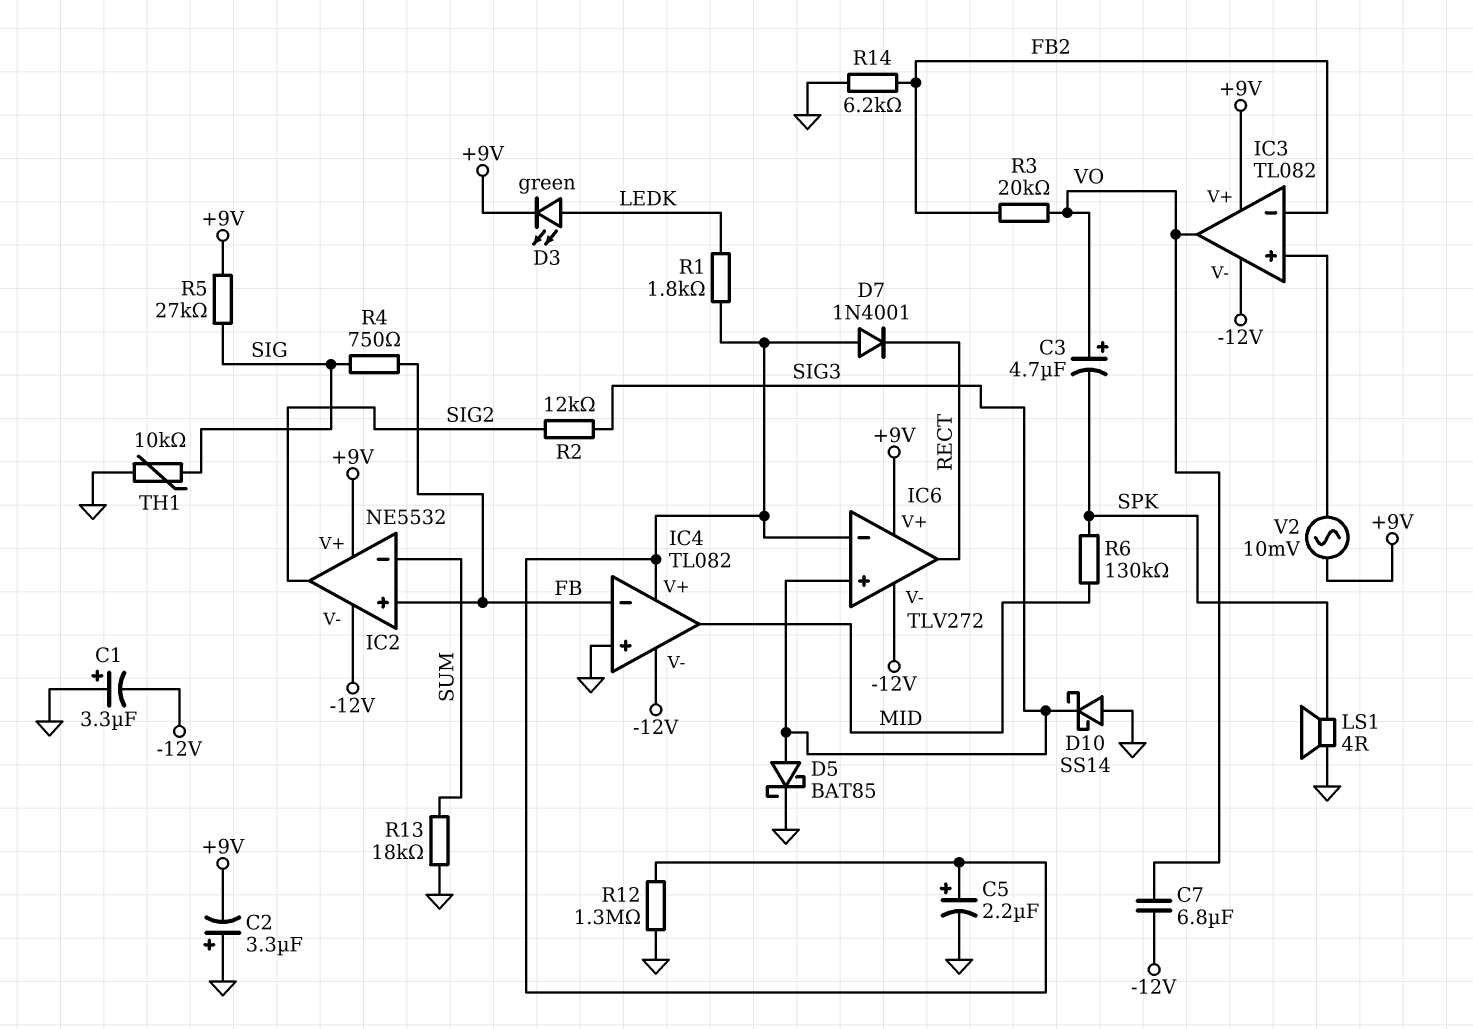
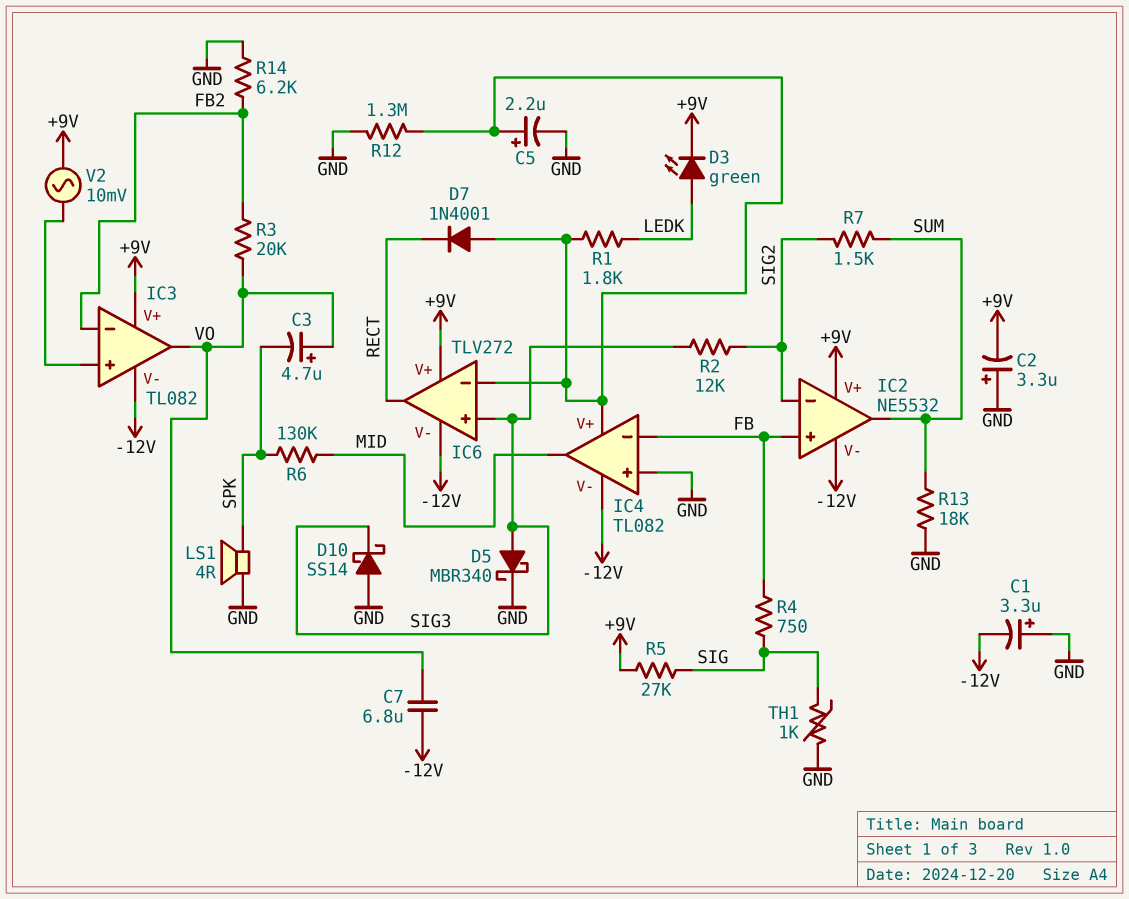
D5: schottky BAT85 (A SIG3, K GND) -> schottky MBR340 (A SIG3, K GND)
IC2 pin in-: SUM -> SIG2
IC2 pin out: SIG2 -> SUM
R7: none -> 1.5k (SIG2, SUM)
TH1: 10k (GND, SIG) -> 1k (GND, SIG)

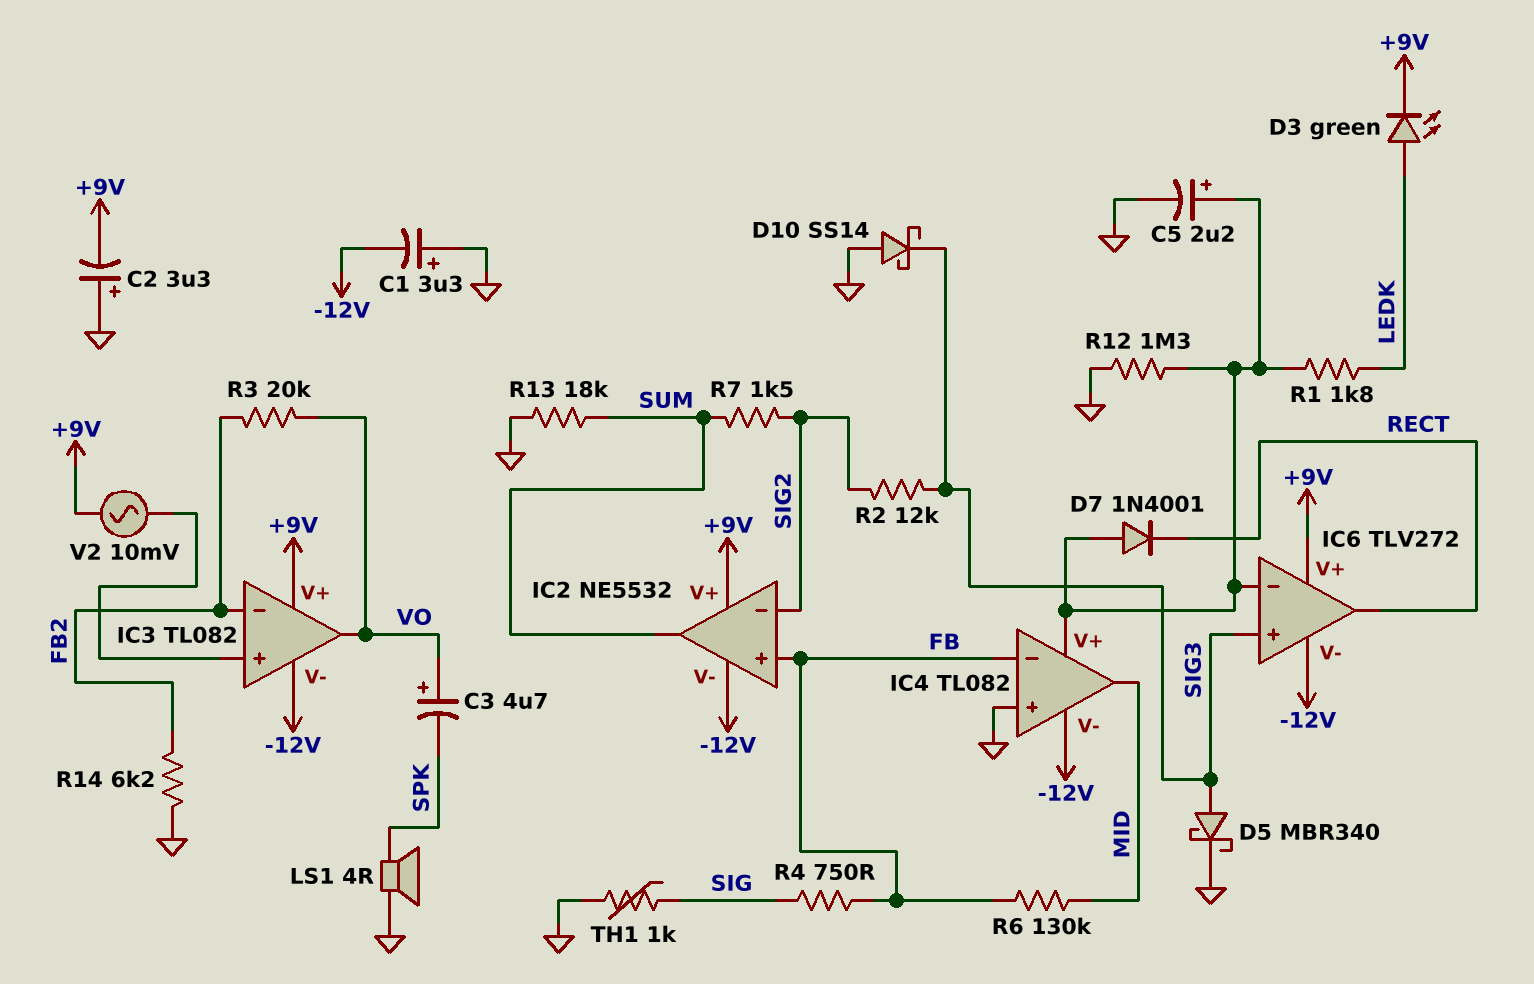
C7: 6.8uF (-12V, VO) -> none
R5: 27k (+9V, SIG) -> none
R6: 130k (MID, SPK) -> 130k (FB, MID)

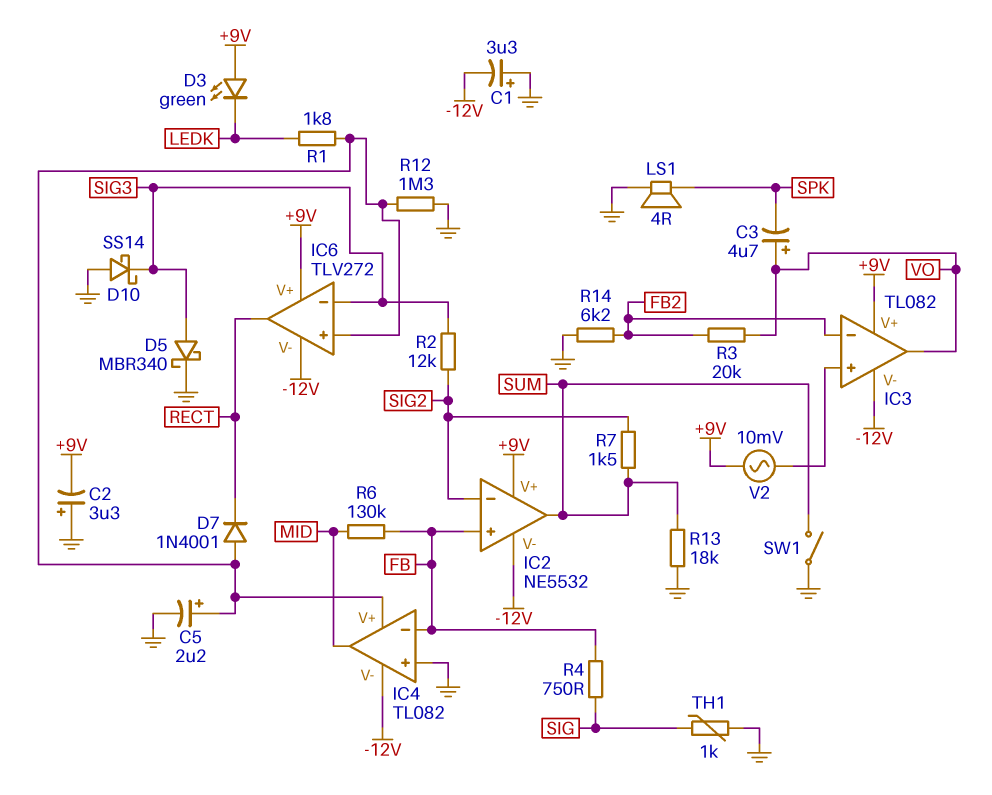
D3: LED green (A LEDK, K +9V) -> LED green (A +9V, K LEDK)
IC6 pin in+: SIG3 -> IC4/V+
IC6 pin in-: IC4/V+ -> SIG3
SW1: none -> switch (GND, SUM)

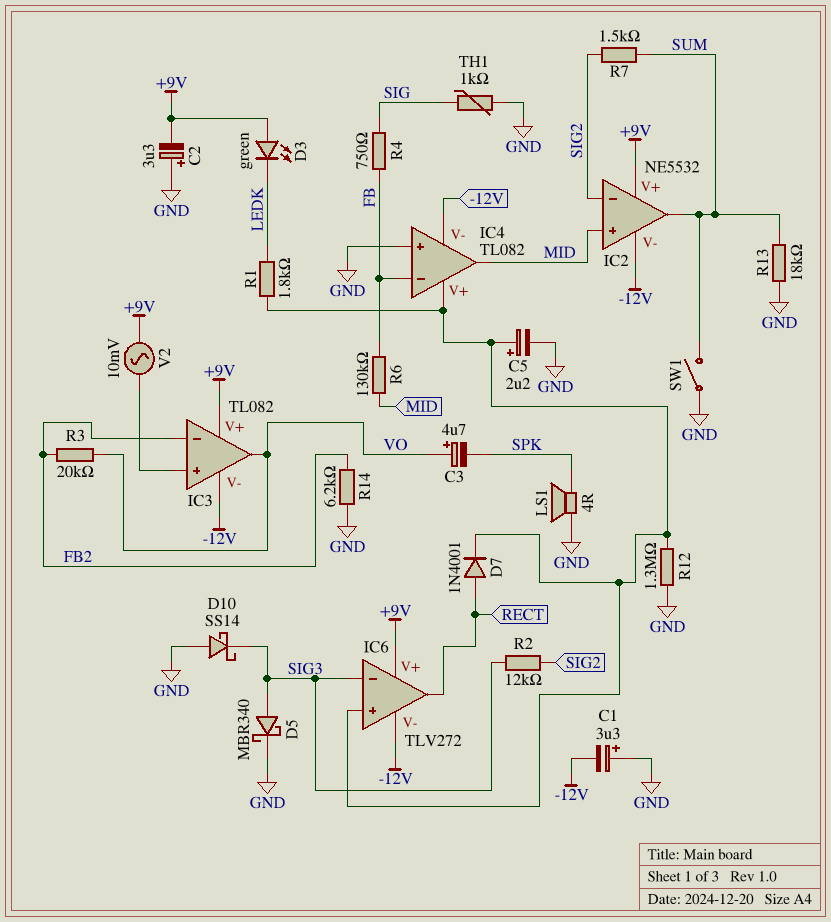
D7: diode 1N4001 (A IC4/V+, K RECT) -> diode 1N4001 (A RECT, K IC4/V+)
IC2 pin in+: FB -> MID

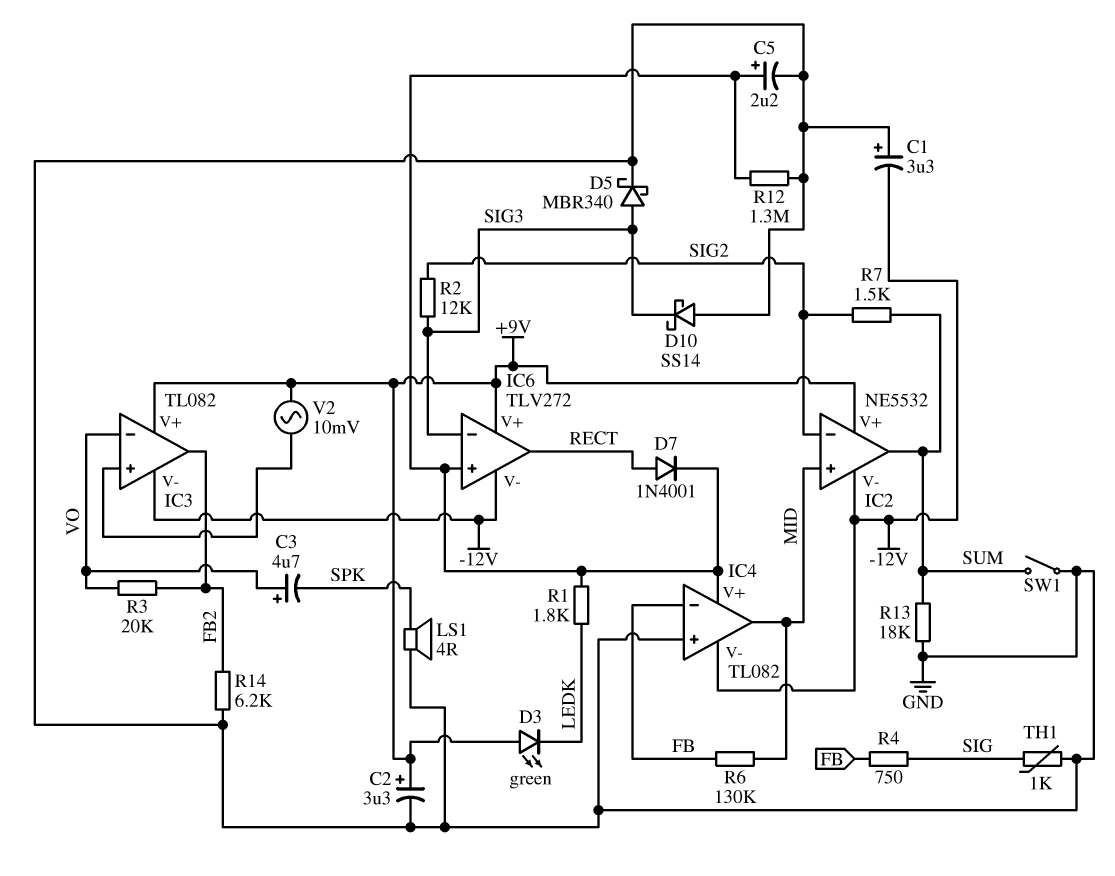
C2: 3.3uF (plus GND, minus +9V) -> 3.3uF (plus +9V, minus GND)
IC3 pin in-: FB2 -> VO
IC3 pin out: VO -> FB2

